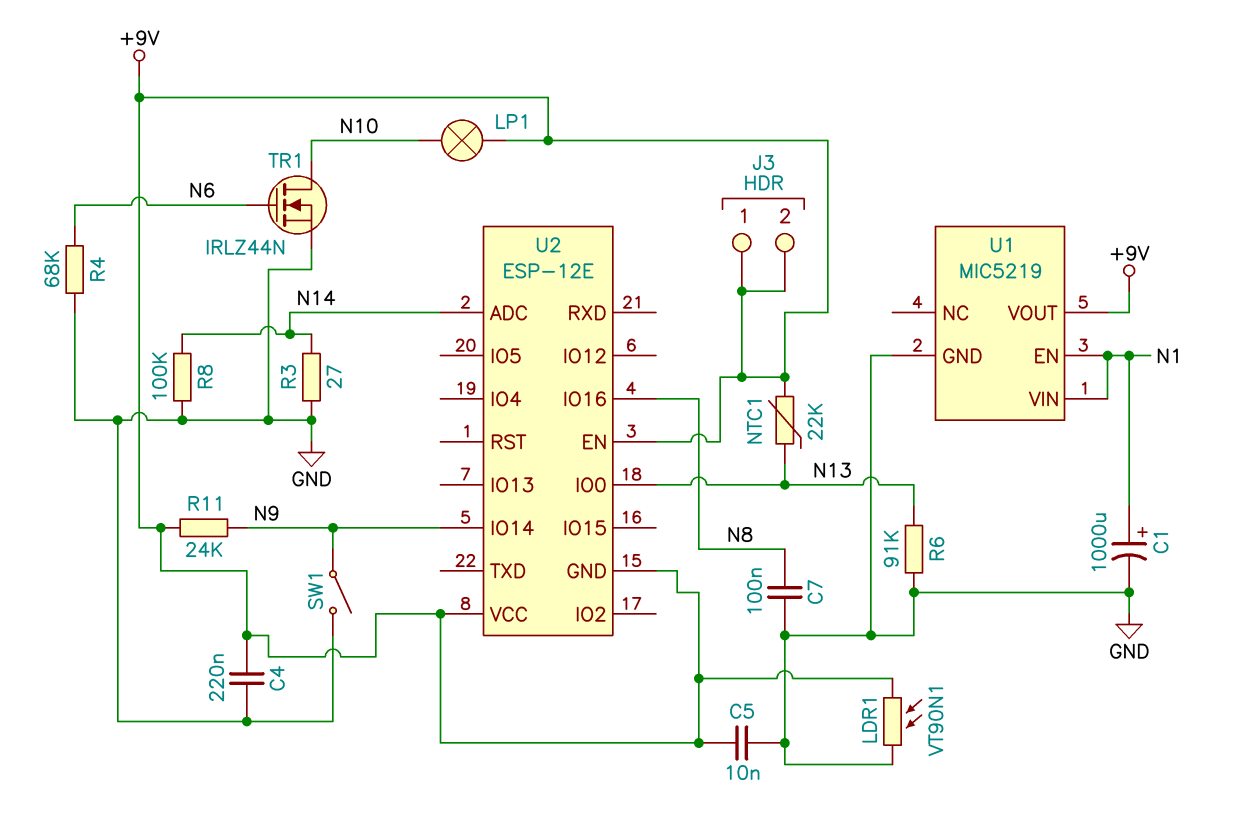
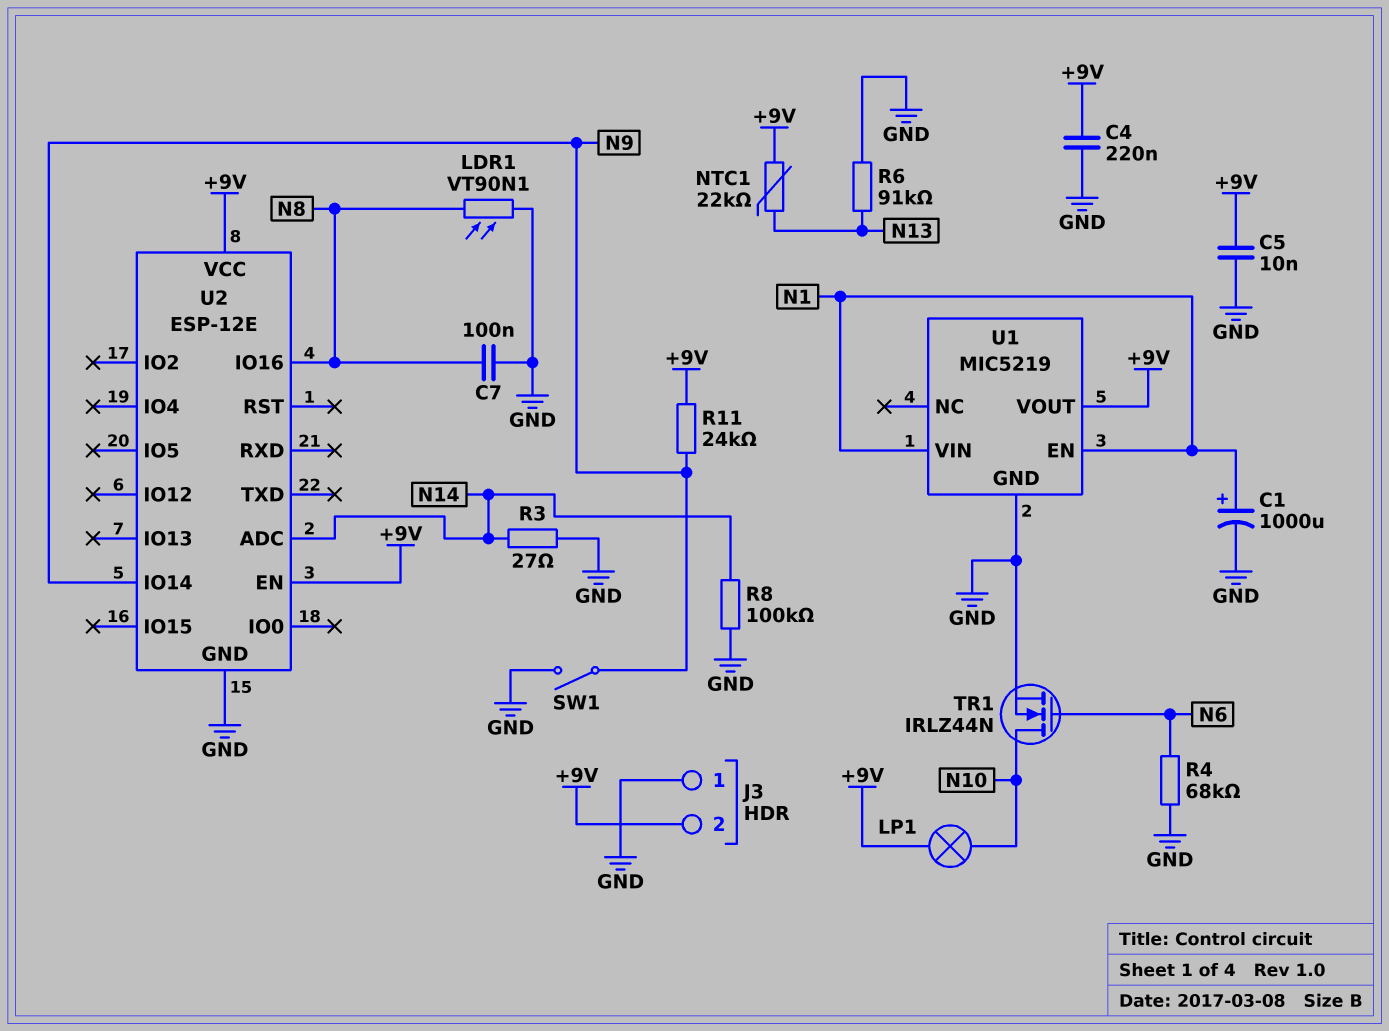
J3 pin 1: +9V -> GND
LDR1: VT90N1 (+9V, GND) -> VT90N1 (GND, N8)
U2 pin GND: +9V -> GND
U2 pin IO0: N13 -> none

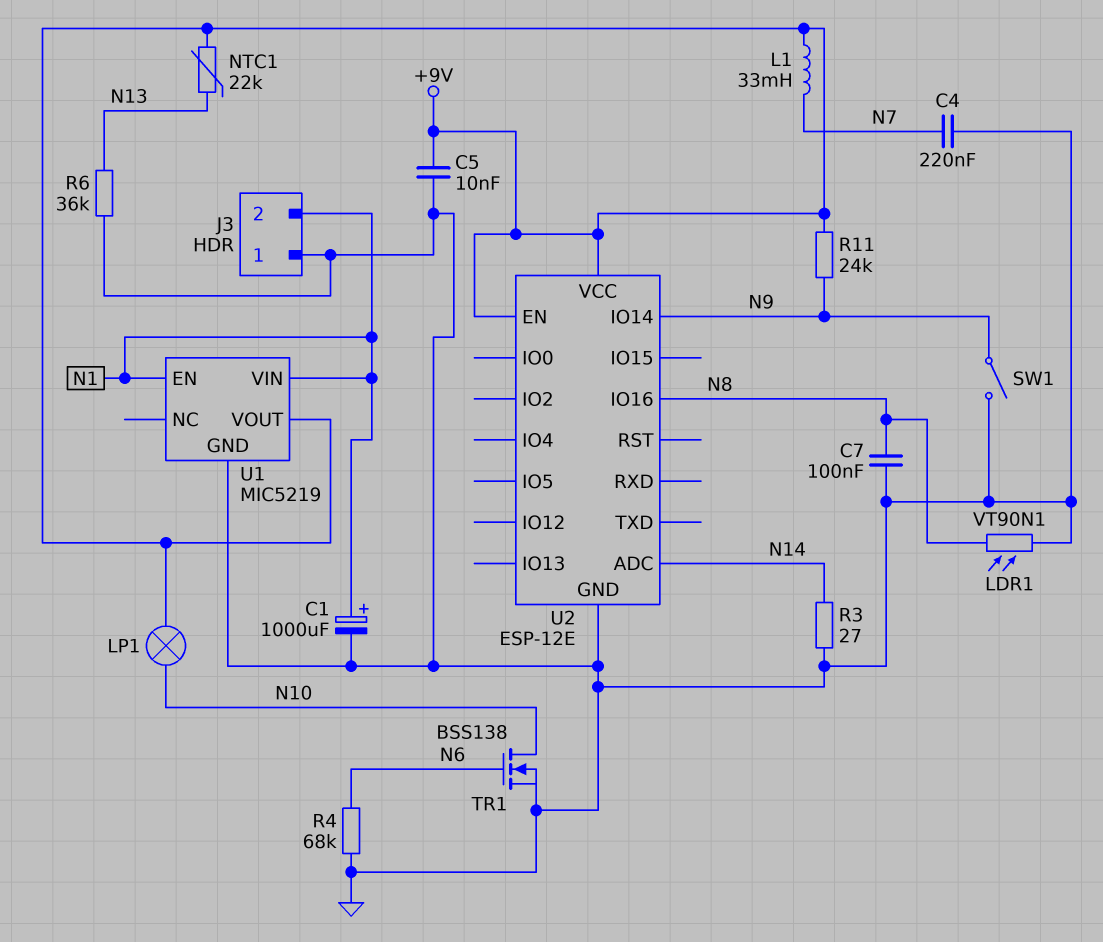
C4: 220nF (+9V, GND) -> 220nF (GND, N7)
J3 pin 2: +9V -> N1
L1: none -> 33mH (+9V, N7)
R6: 91k (GND, N13) -> 36k (GND, N13)
R8: 100k (GND, N14) -> none
TR1: NMOS IRLZ44N (G N6, D N10, S GND) -> NMOS BSS138 (G N6, D N10, S GND)

